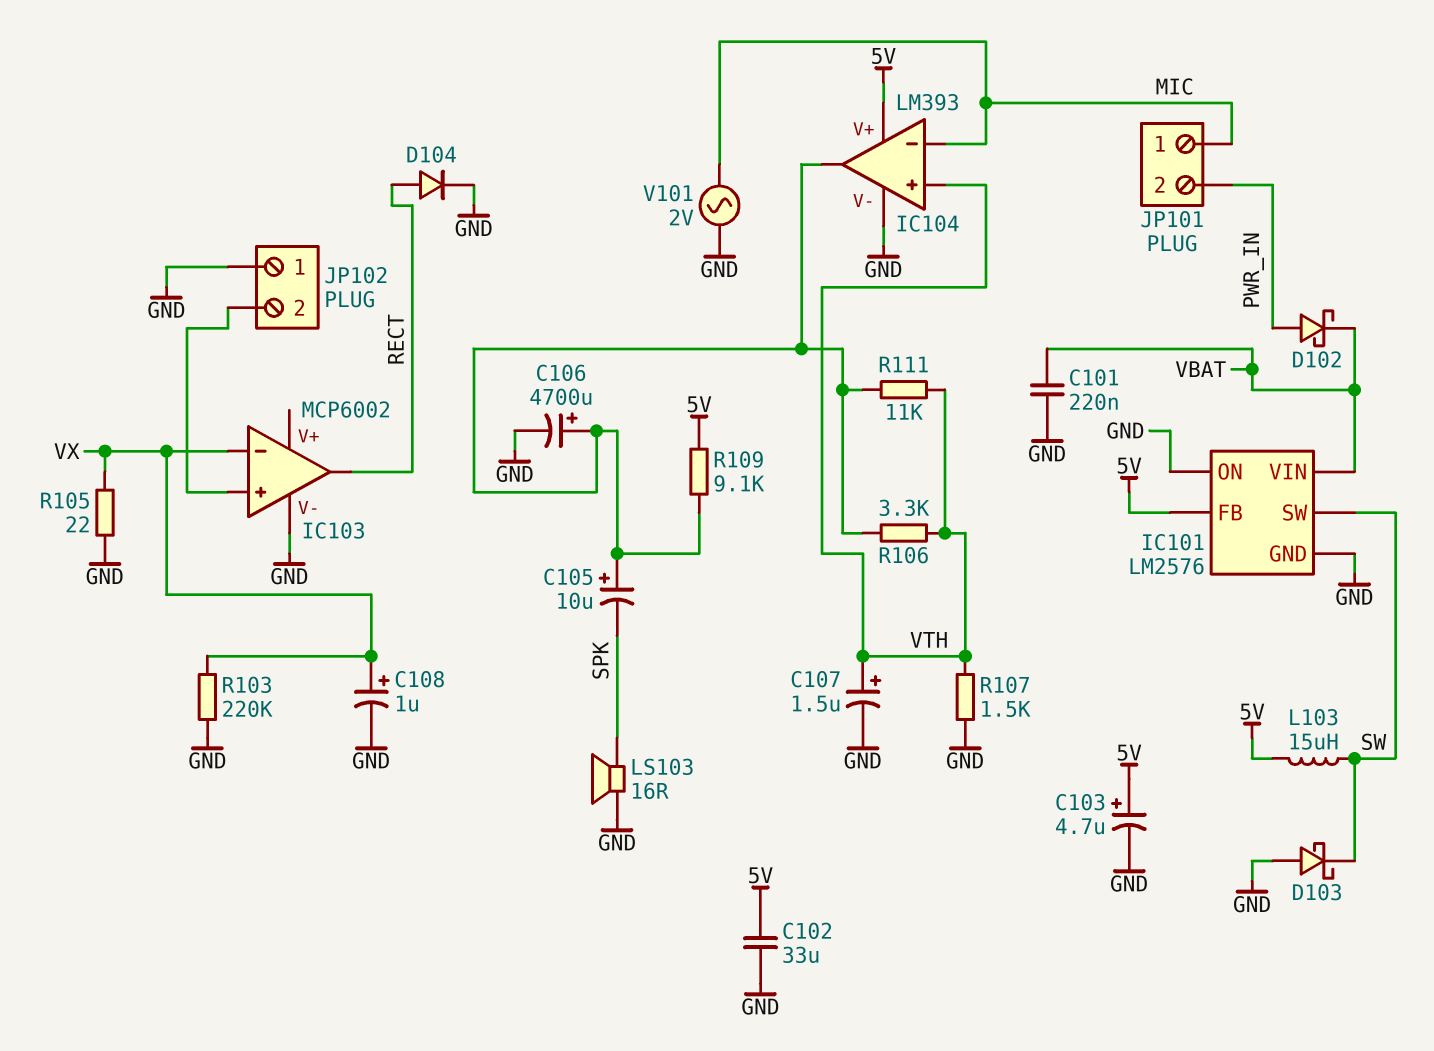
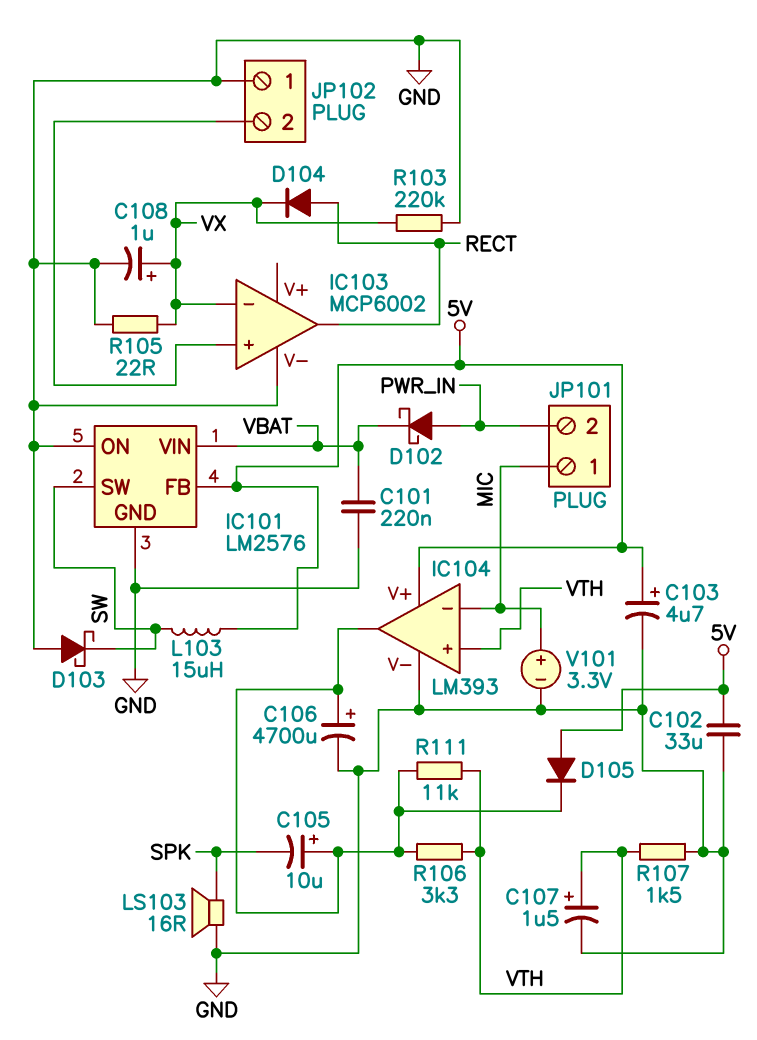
D104: diode (A RECT, K GND) -> diode (A RECT, K VX)
D105: none -> diode (A 5V, K IC104/out)
R109: 9.1k (5V, IC104/out) -> none
V101: AC 2V (GND, MIC) -> 3.3V (plus MIC, minus GND)

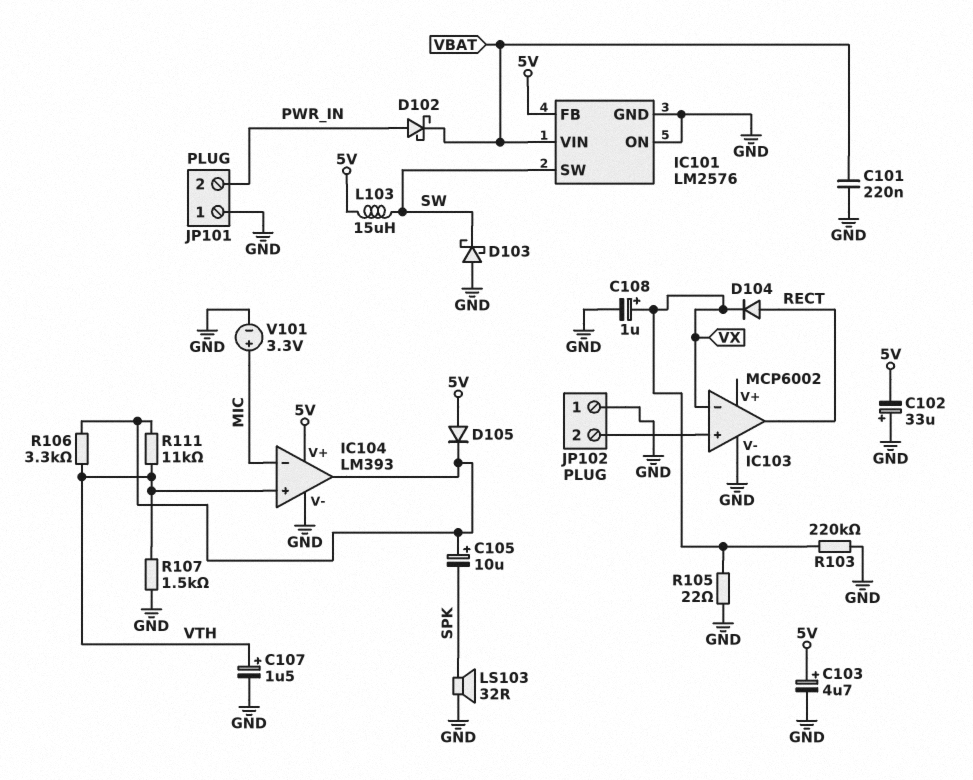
C102: 33uF (5V, GND) -> 33uF (plus GND, minus 5V)
C106: 4700uF (plus IC104/out, minus GND) -> none
JP101 pin 1: MIC -> GND
LS103: speaker 16R (GND, SPK) -> speaker 32R (GND, SPK)

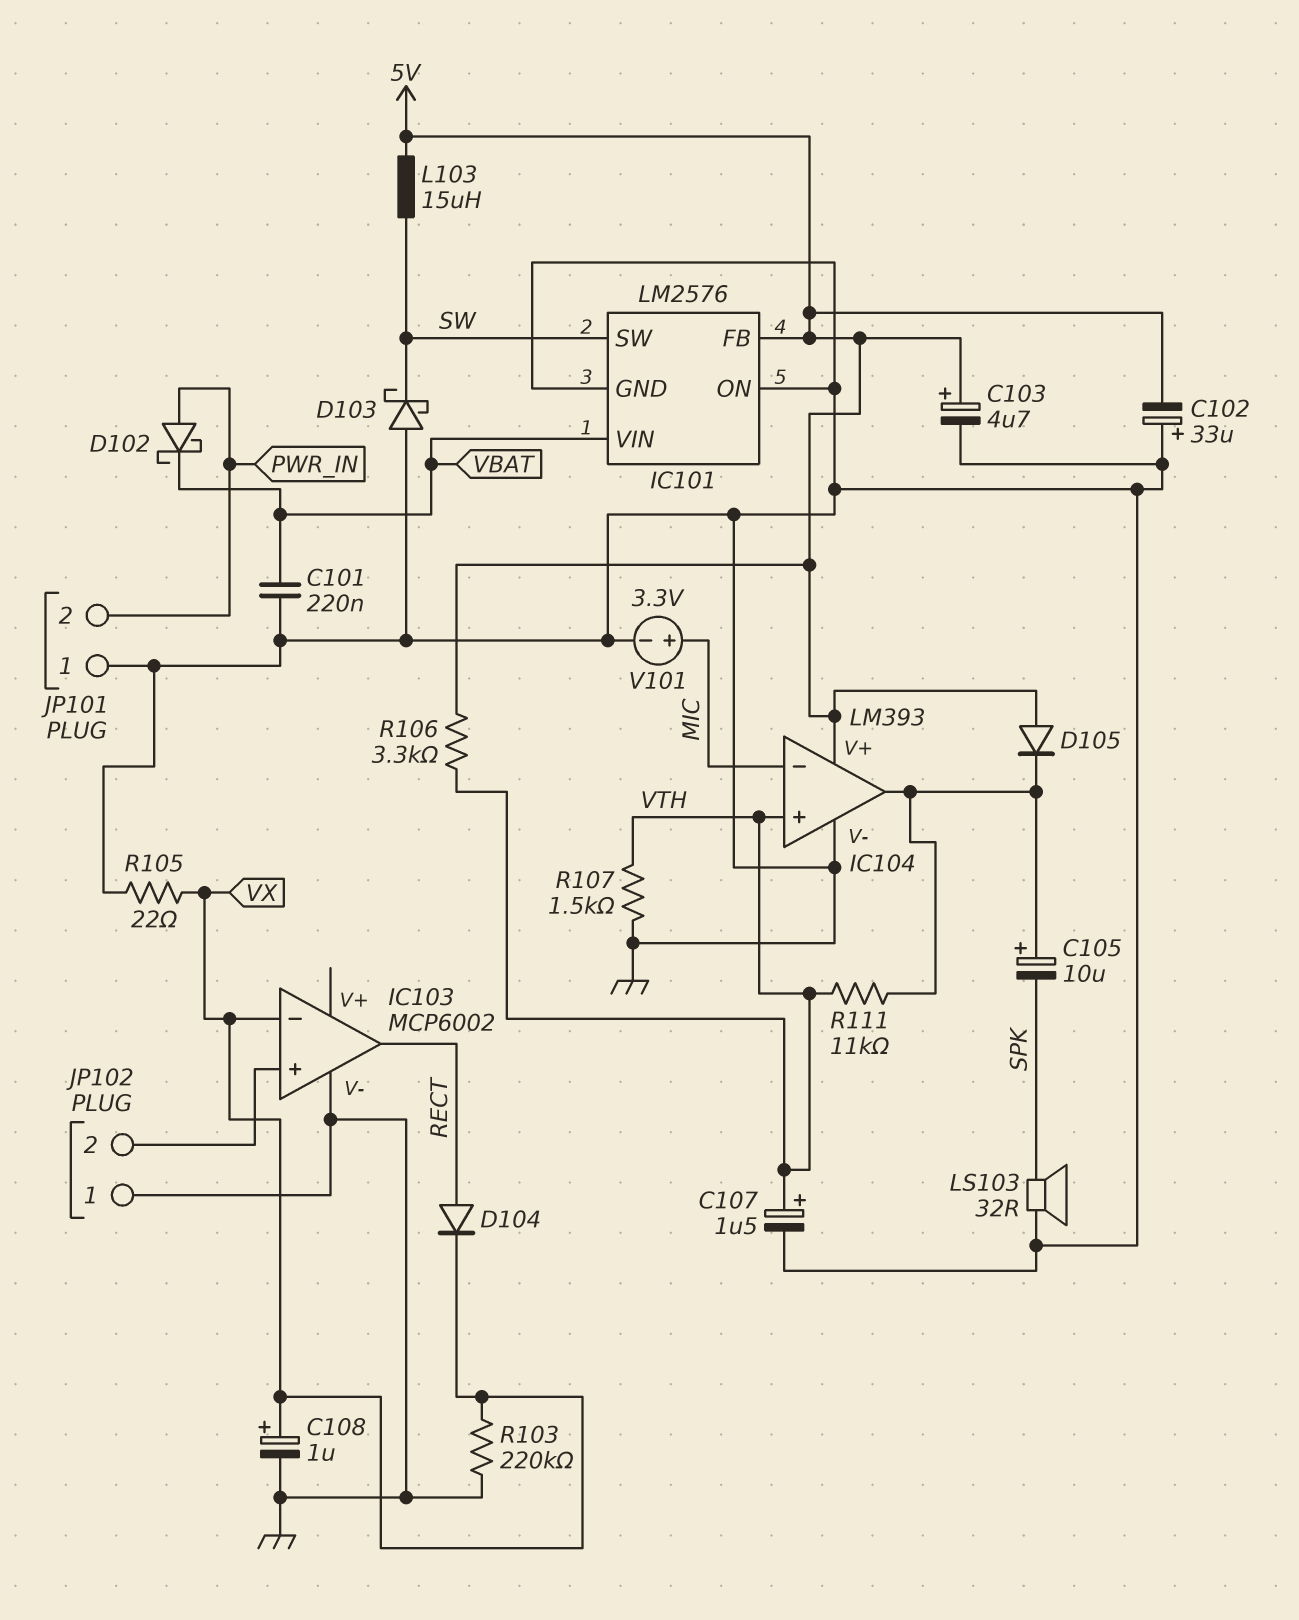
R106: 3.3k (IC104/out, VTH) -> 3.3k (5V, VTH)

